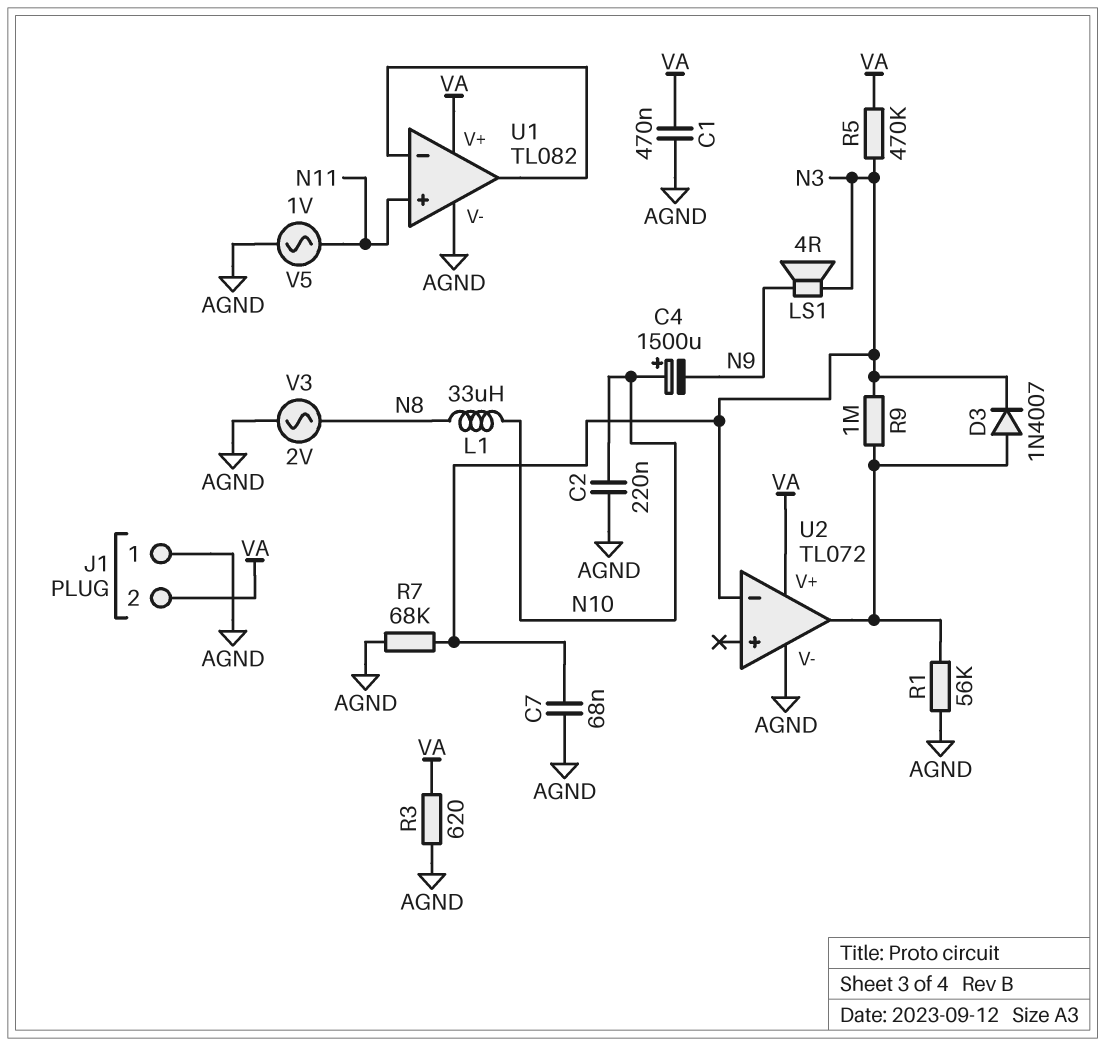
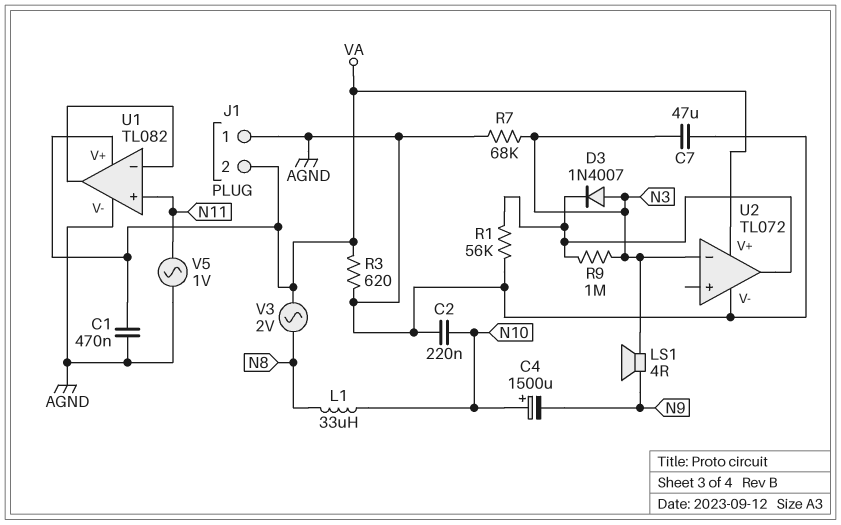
C7: 68nF (AGND, N3) -> 47uF (AGND, N3)
D3: diode 1N4007 (A U2/out, K N3) -> diode 1N4007 (A N3, K U2/out)
R5: 470k (N3, VA) -> none
V3: AC 2V (AGND, N8) -> AC 2V (N8, VA)

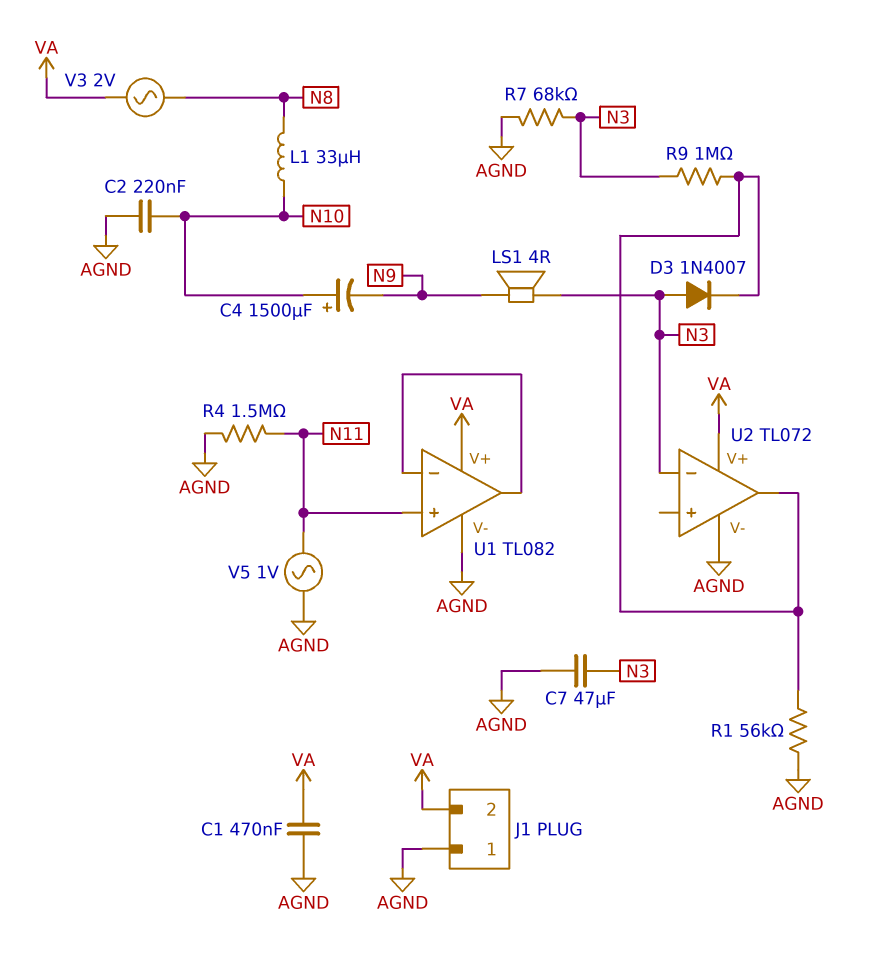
R3: 620 (AGND, VA) -> none
R4: none -> 1.5M (AGND, N11)

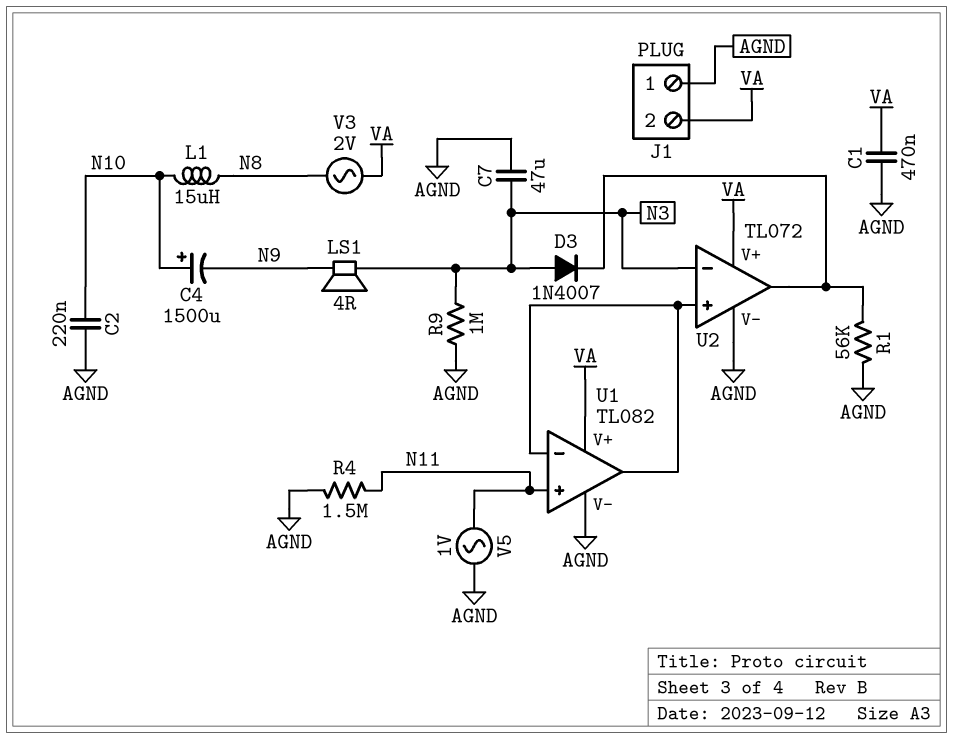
L1: 33uH (N8, N10) -> 15uH (N8, N10)
R7: 68k (AGND, N3) -> none
R9: 1M (N3, U2/out) -> 1M (AGND, N3)
U2 pin in+: none -> U1/in-

